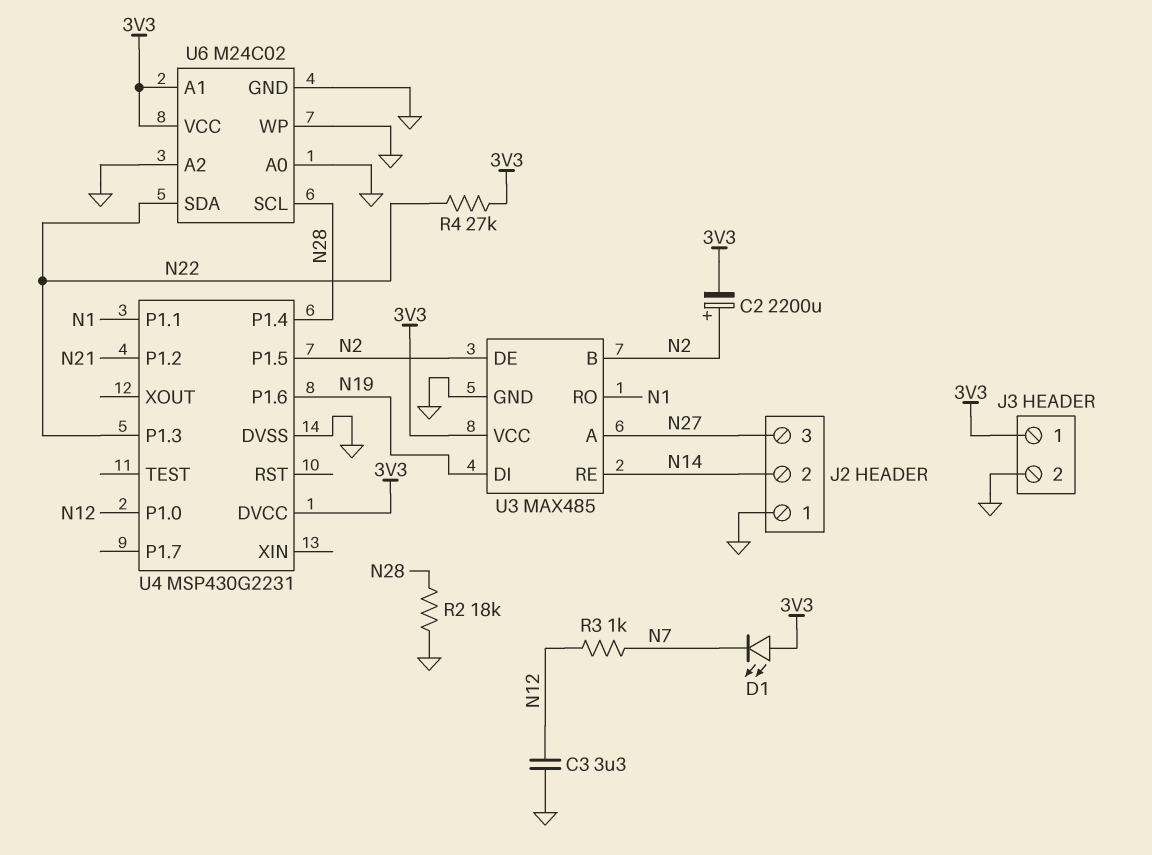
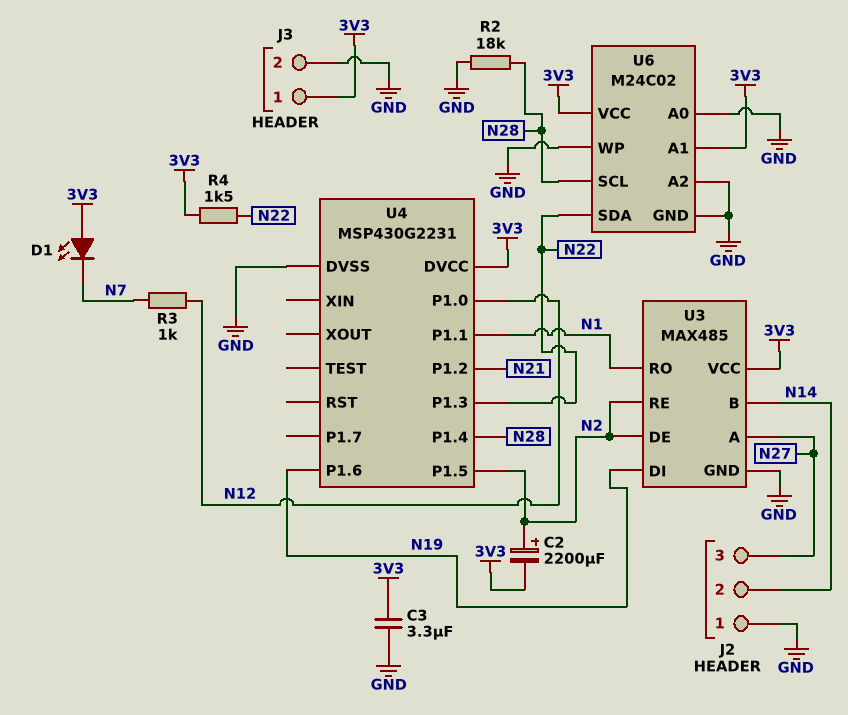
C3: 3.3uF (GND, N12) -> 3.3uF (3V3, GND)
R4: 27k (3V3, N22) -> 1.5k (3V3, N22)
U3 pin B: N2 -> N14
U3 pin RE: N14 -> N2

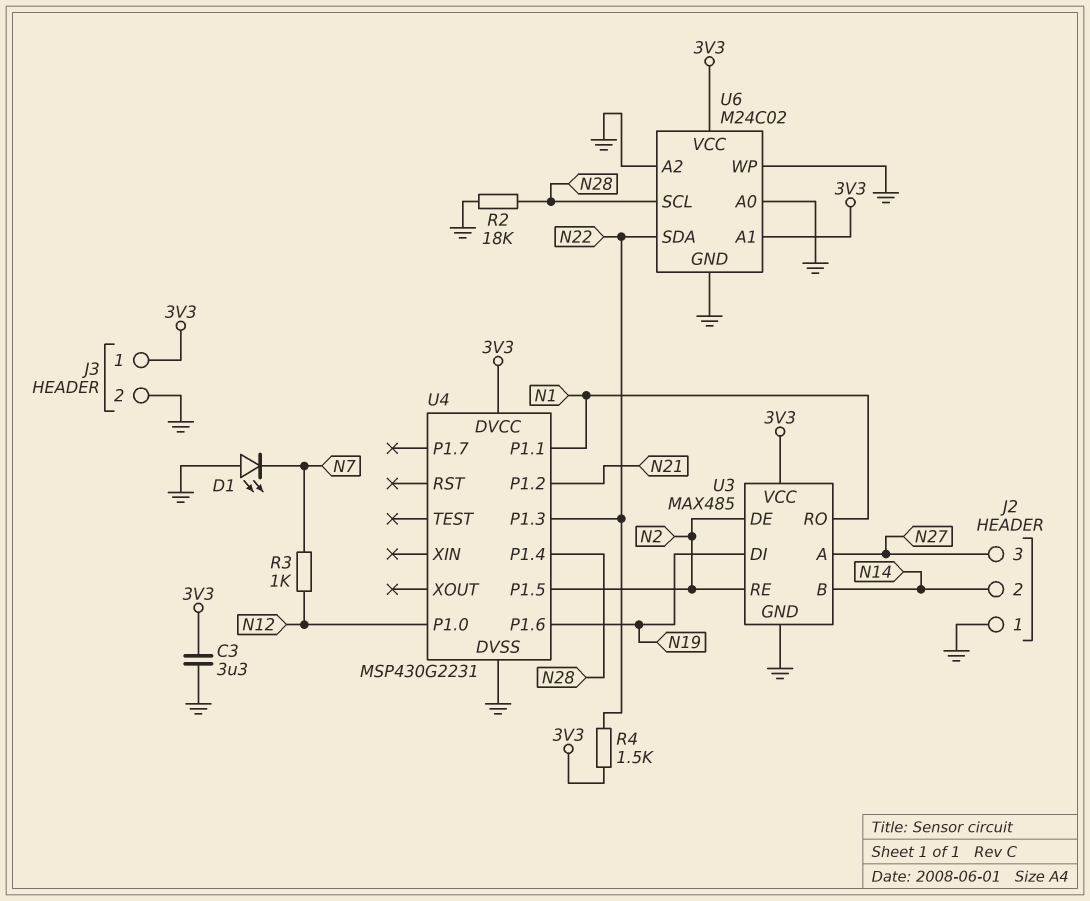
C2: 2200uF (plus N2, minus 3V3) -> none
D1: LED (A 3V3, K N7) -> LED (A GND, K N7)

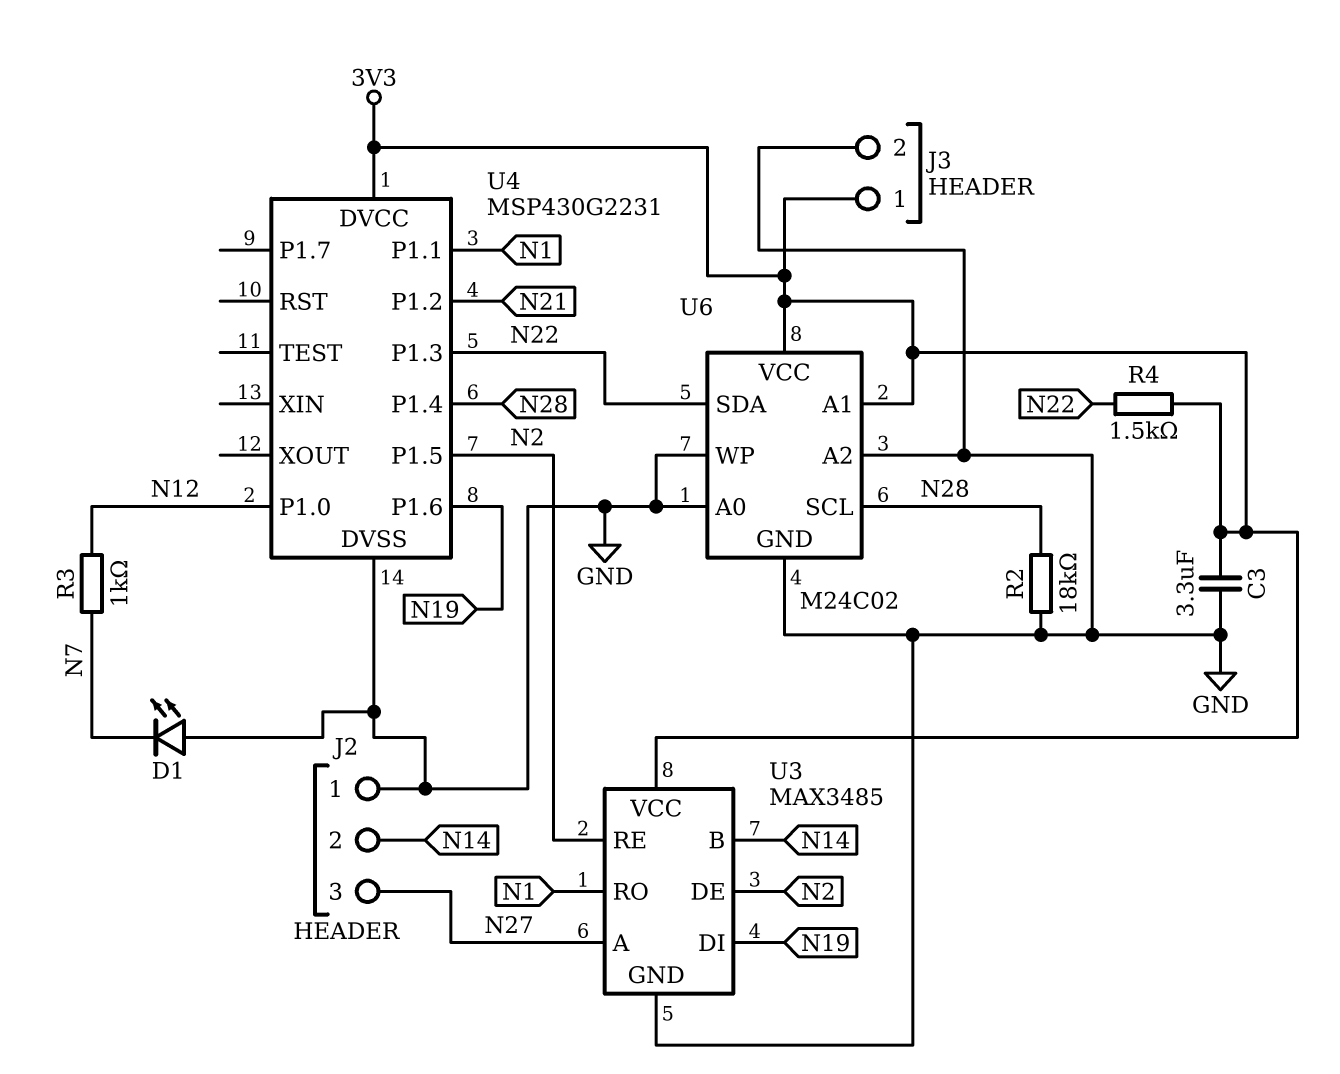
U3: MAX485 -> MAX3485

